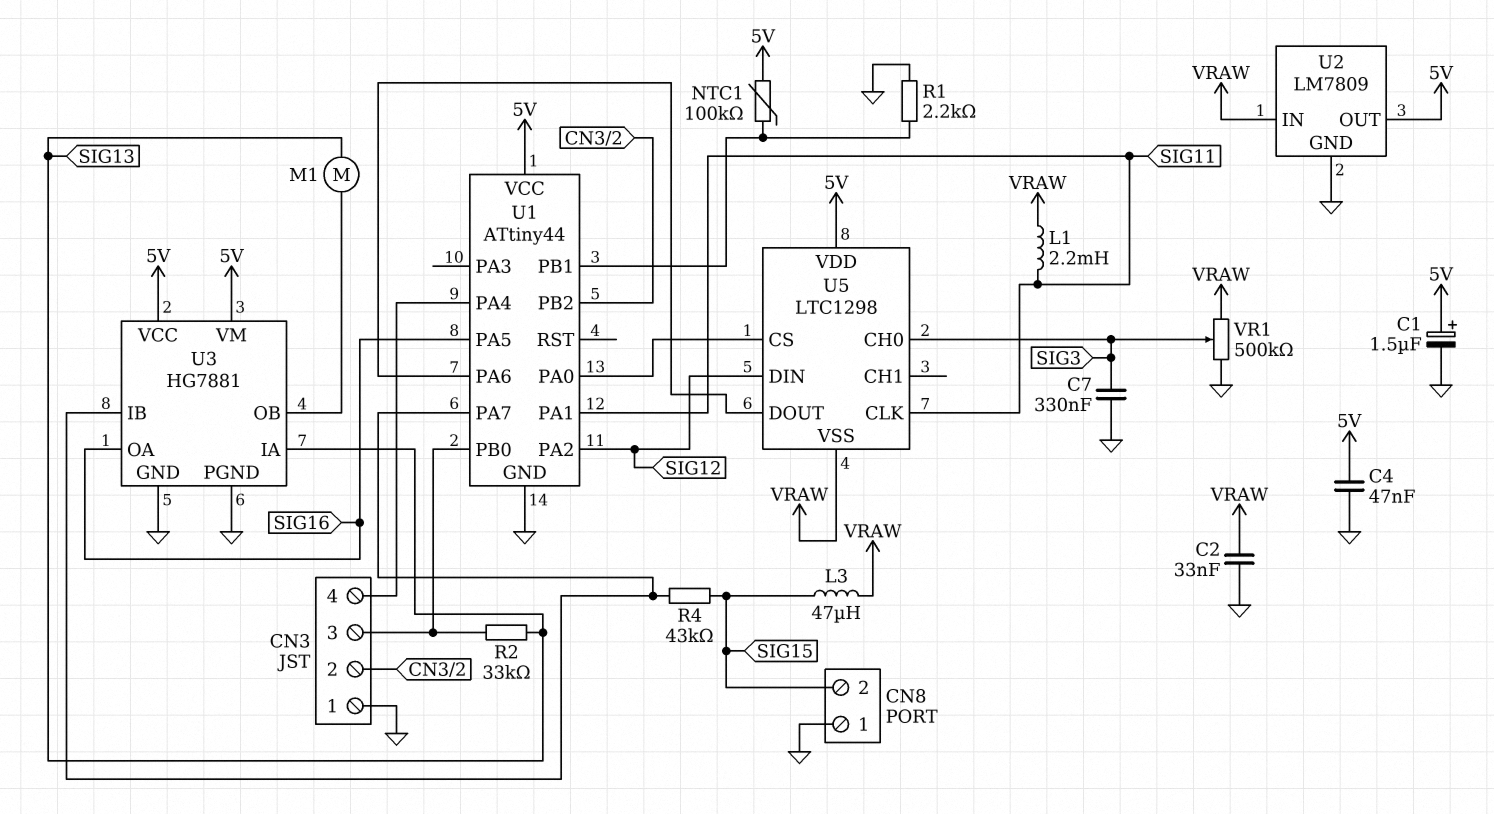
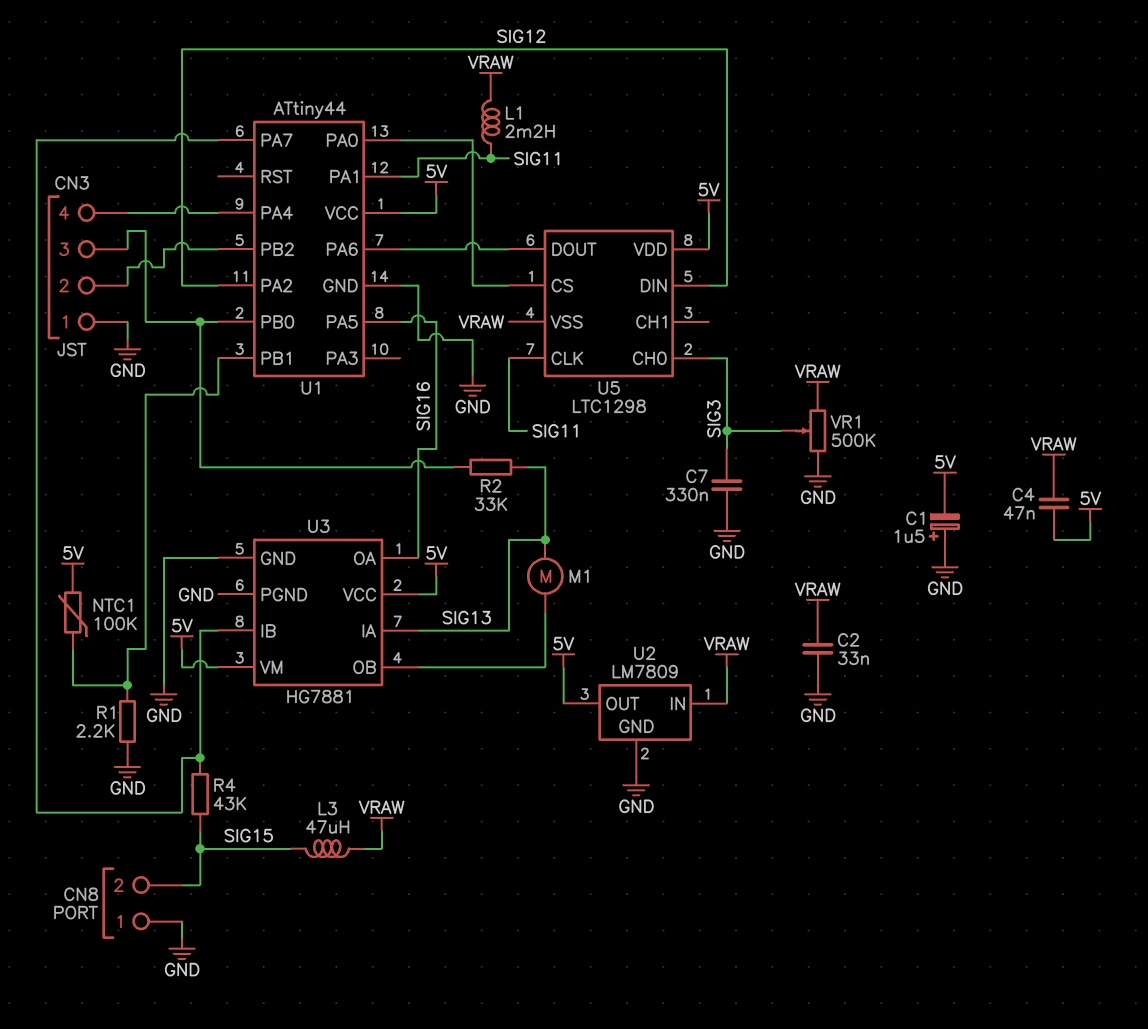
C1: 1.5uF (plus 5V, minus GND) -> 1.5uF (plus GND, minus 5V)
C4: 47nF (5V, GND) -> 47nF (5V, VRAW)

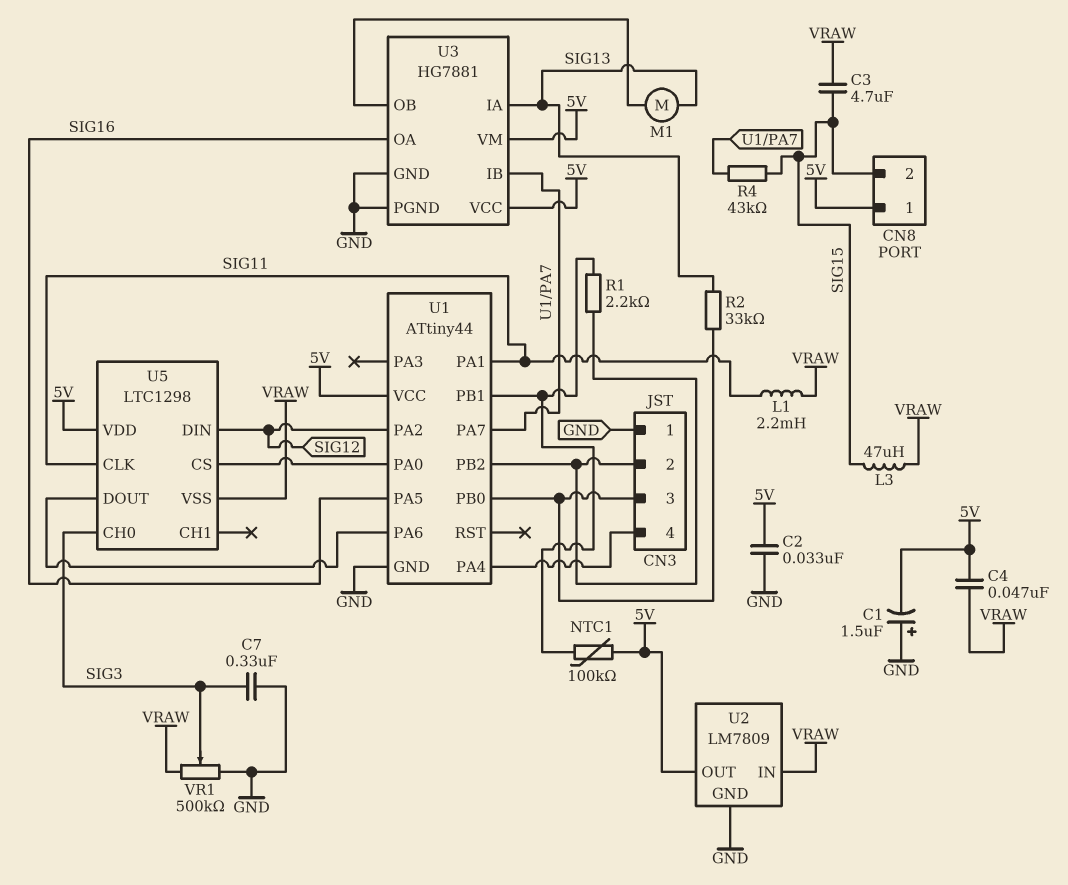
C2: 33nF (GND, VRAW) -> 33nF (5V, GND)
C3: none -> 4.7uF (SIG15, VRAW)
CN8 pin 1: GND -> 5V
R1: 2.2k (GND, U1/PB1) -> 2.2k (CN3/2, U1/PB1)

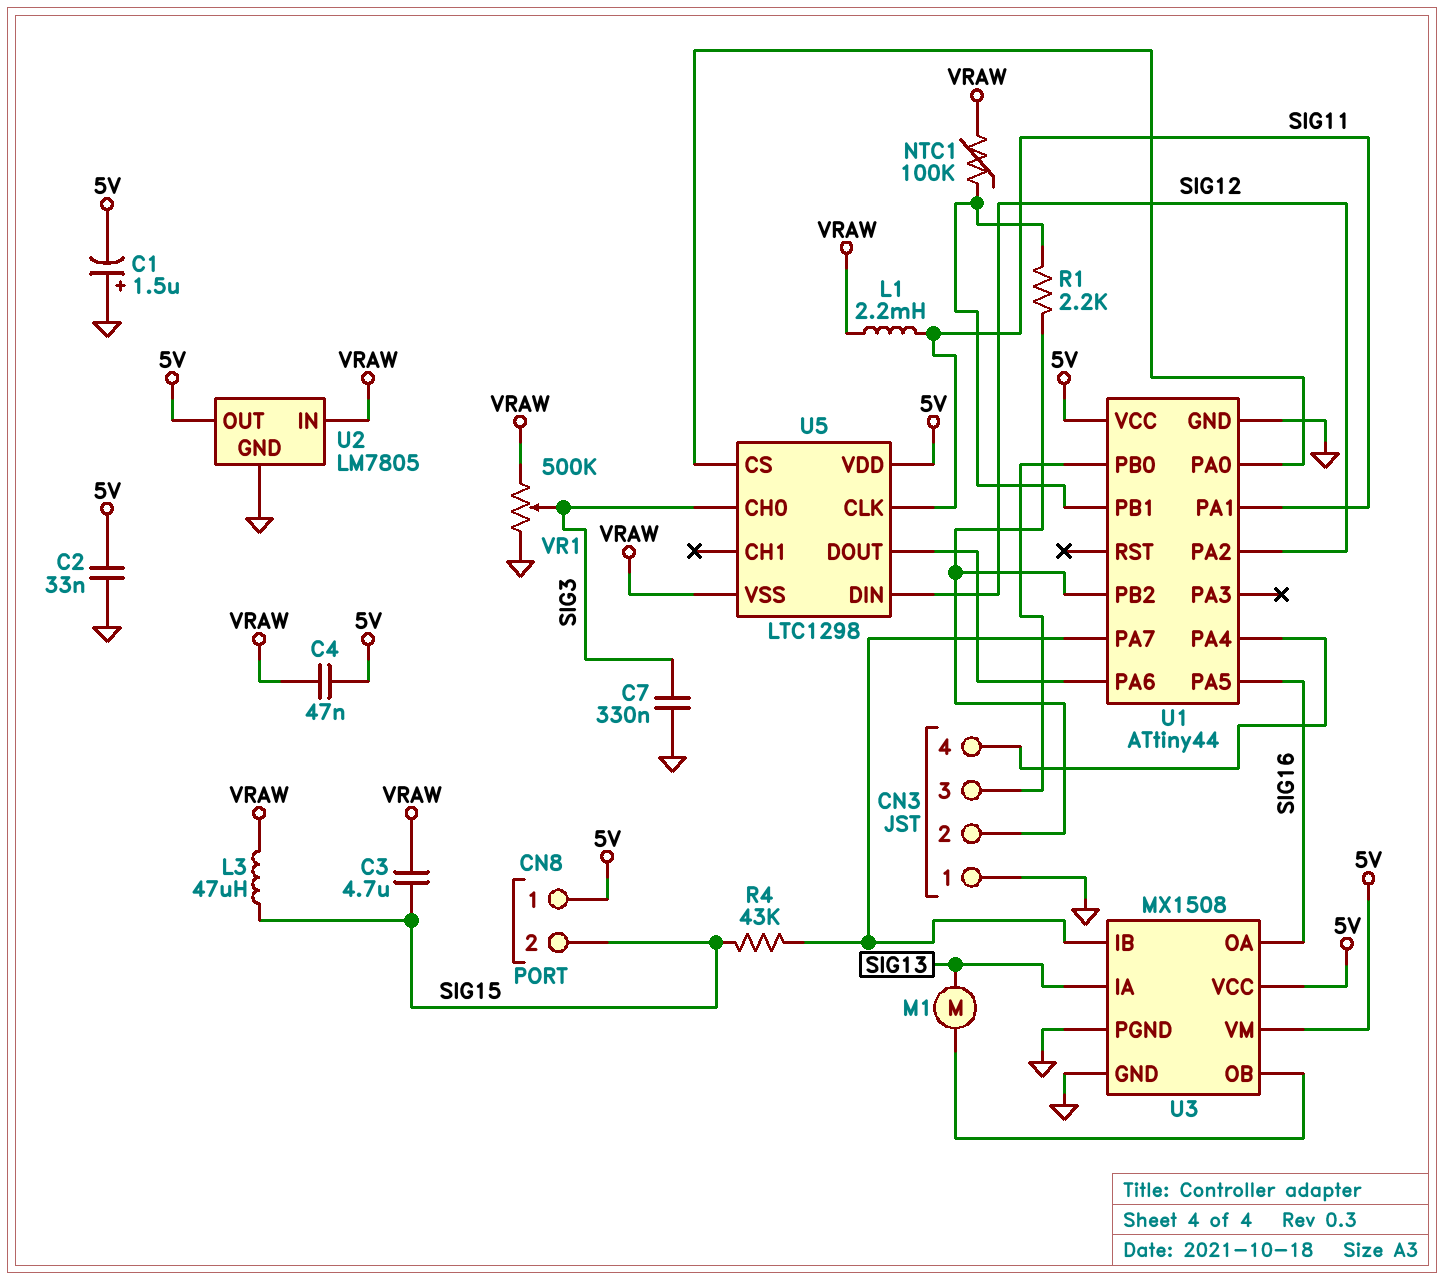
NTC1: 100k (5V, U1/PB1) -> 100k (U1/PB1, VRAW)
R2: 33k (CN3/3, SIG13) -> none
U2: LM7809 -> LM7805
U3: HG7881 -> MX1508

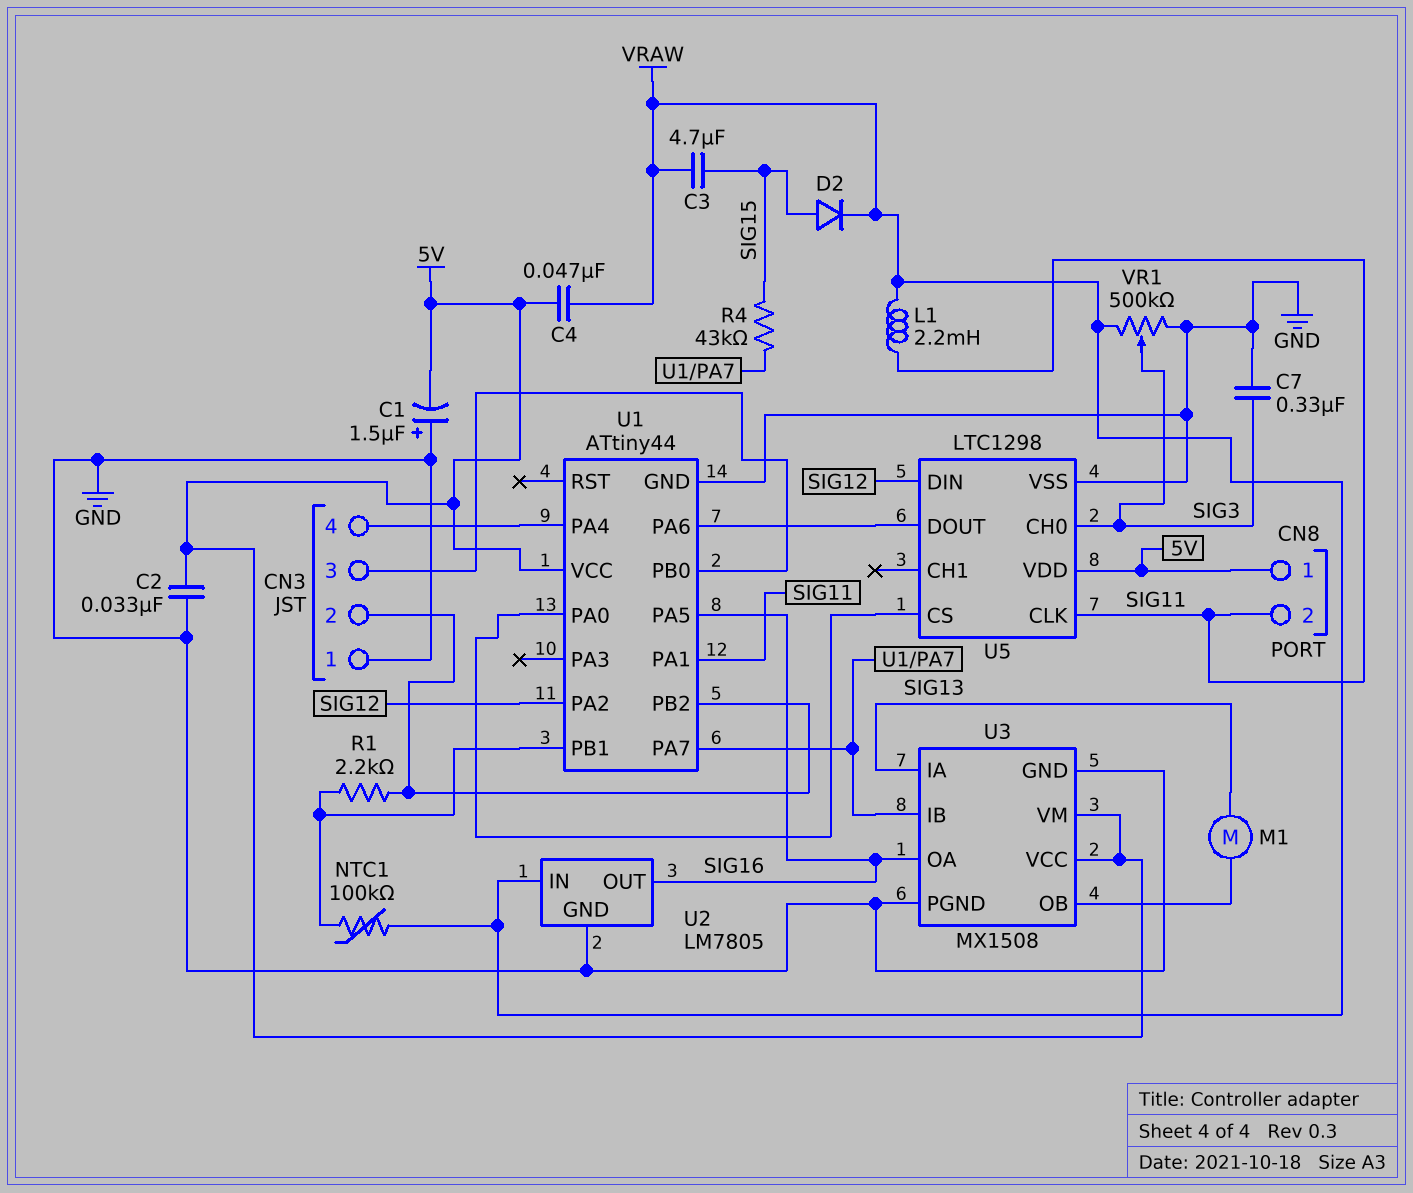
CN8 pin 2: SIG15 -> SIG11
D2: none -> diode (A SIG15, K VRAW)
L3: 47uH (SIG15, VRAW) -> none
U2 pin OUT: 5V -> SIG16
U5 pin VSS: VRAW -> GND

